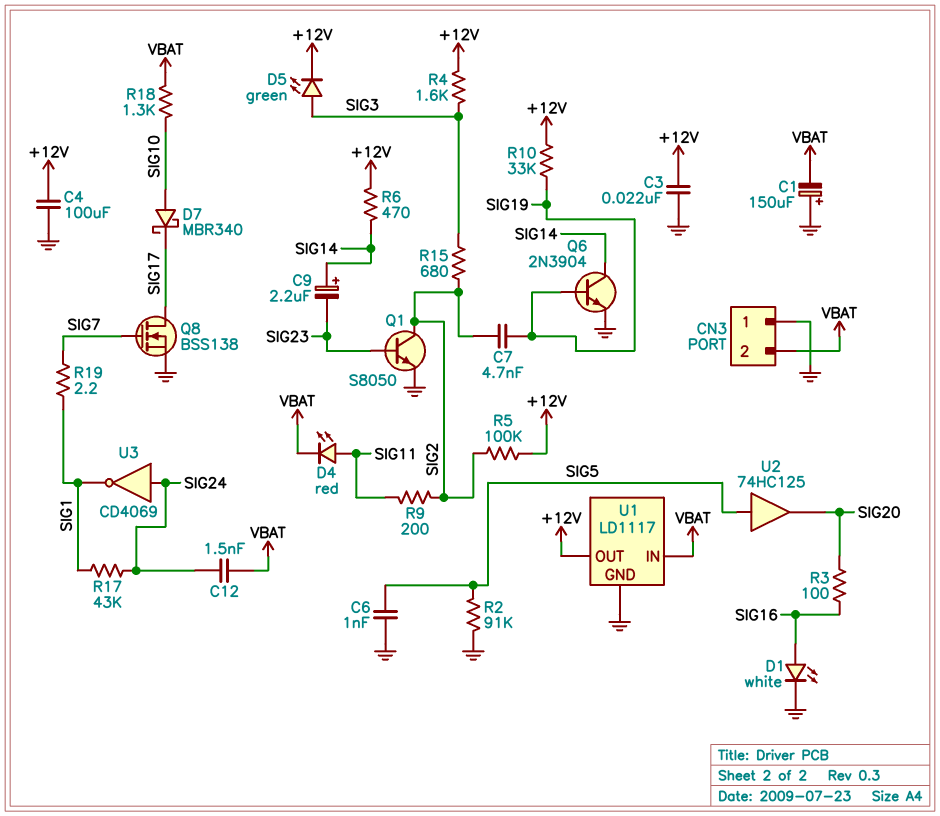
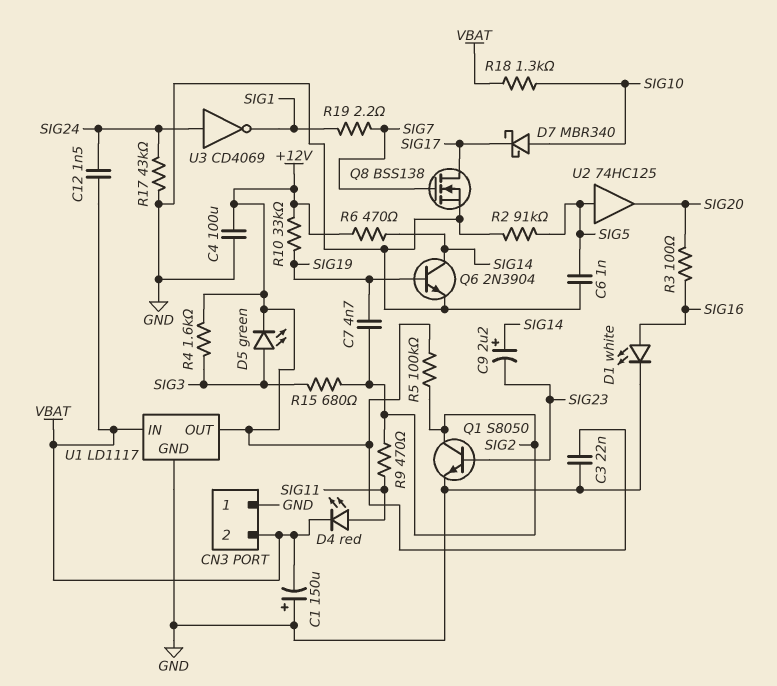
R9: 200 (SIG2, SIG11) -> 470 (SIG2, SIG11)
R17: 43k (SIG1, SIG24) -> 43k (GND, SIG24)

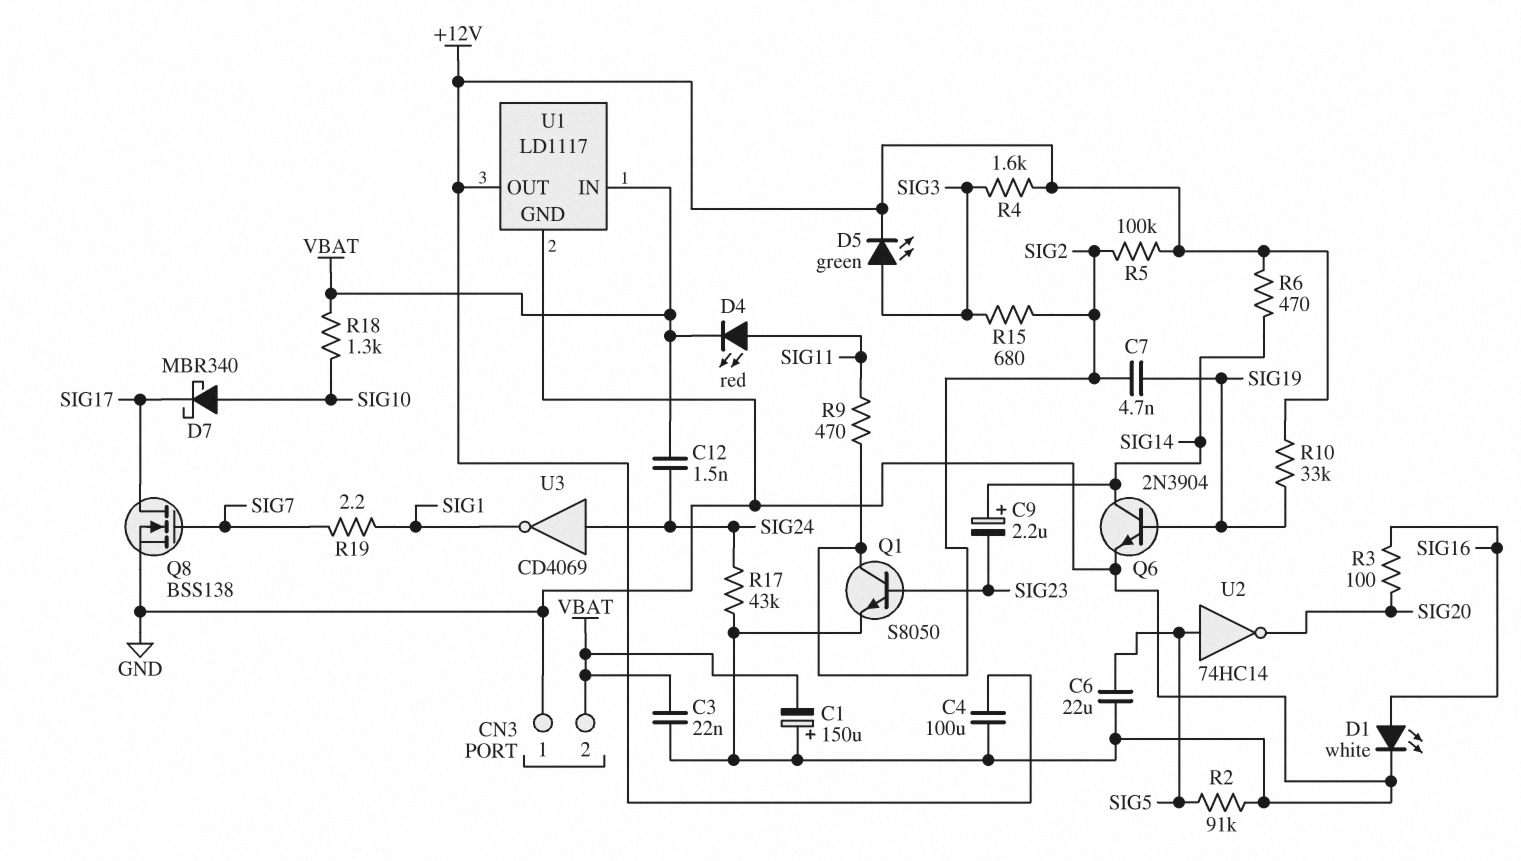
C3: 22nF (+12V, GND) -> 22nF (GND, VBAT)
C6: 1nF (GND, SIG5) -> 22uF (GND, SIG5)
U2: buffer 74HC125 (in SIG5, out SIG20) -> NOT 74HC14 (in SIG5, out SIG20)

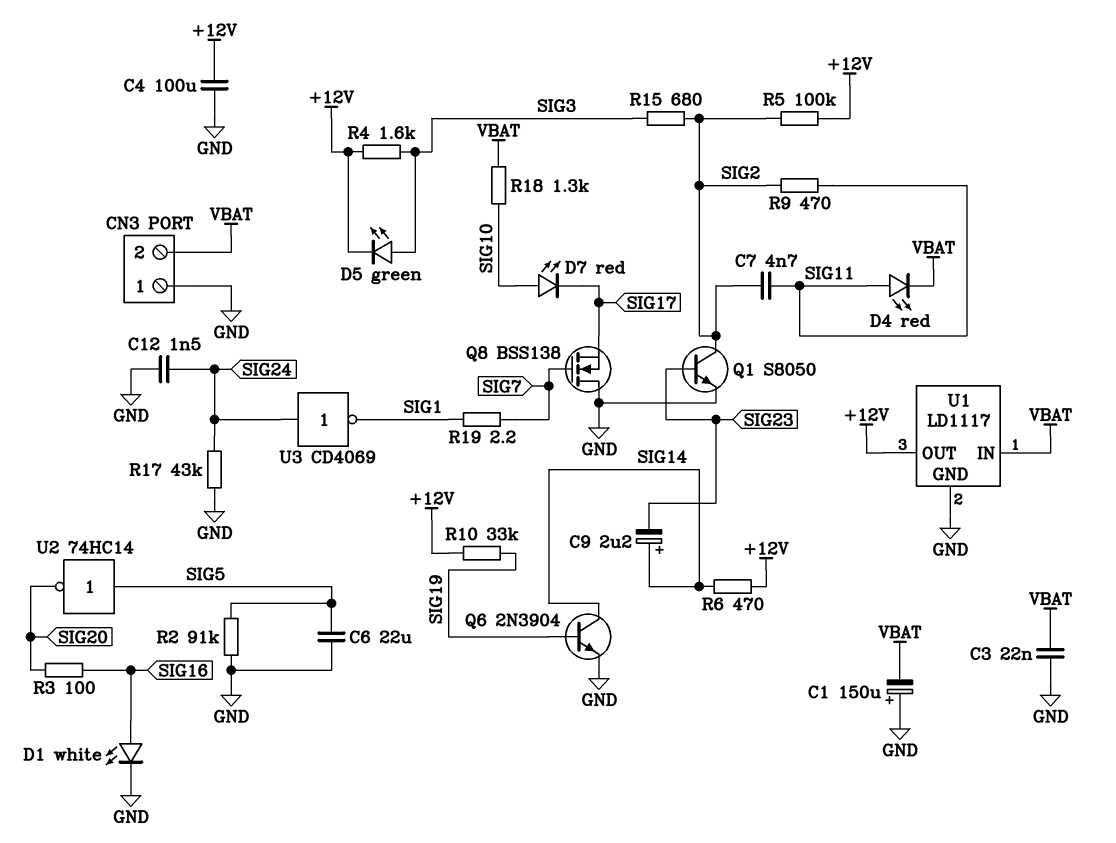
C7: 4.7nF (SIG2, SIG19) -> 4.7nF (SIG2, SIG11)
C12: 1.5nF (SIG24, VBAT) -> 1.5nF (GND, SIG24)
D7: schottky MBR340 (A SIG10, K SIG17) -> LED red (A SIG10, K SIG17)
Q8: NMOS BSS138 (G SIG7, D SIG17, S GND) -> NMOS BSS138 (G SIG7, D GND, S SIG17)

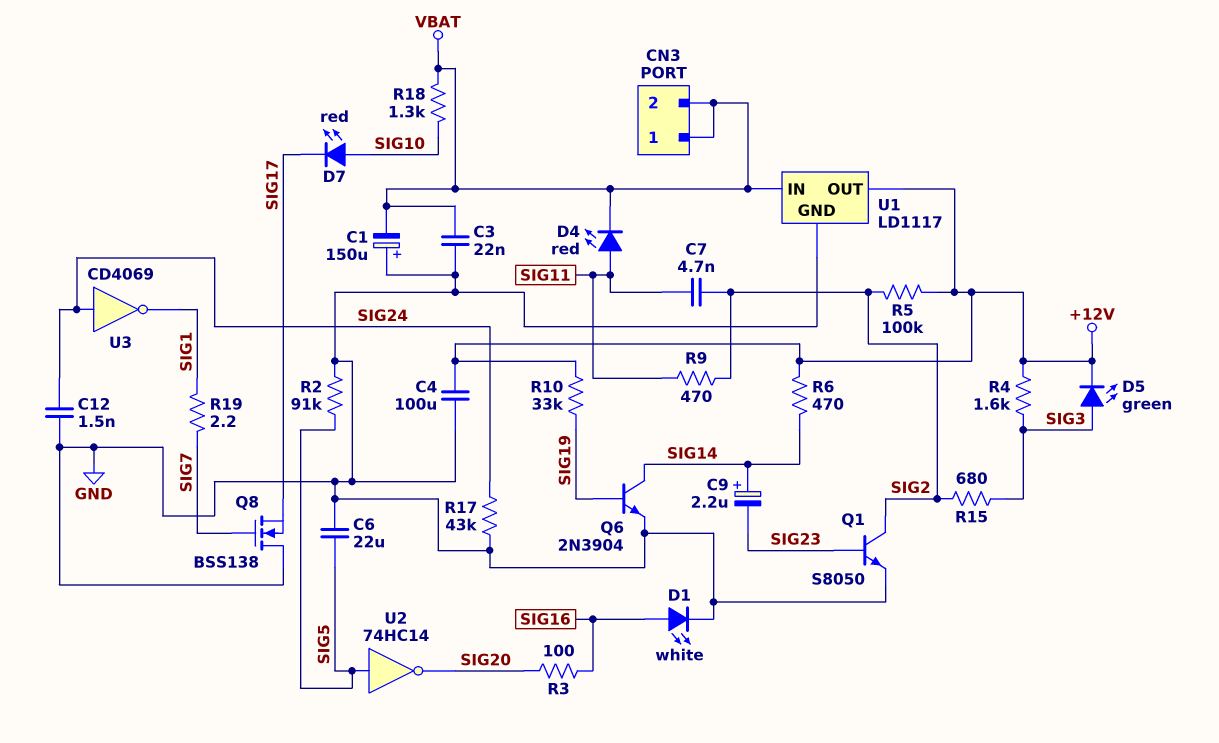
CN3 pin 1: GND -> VBAT

